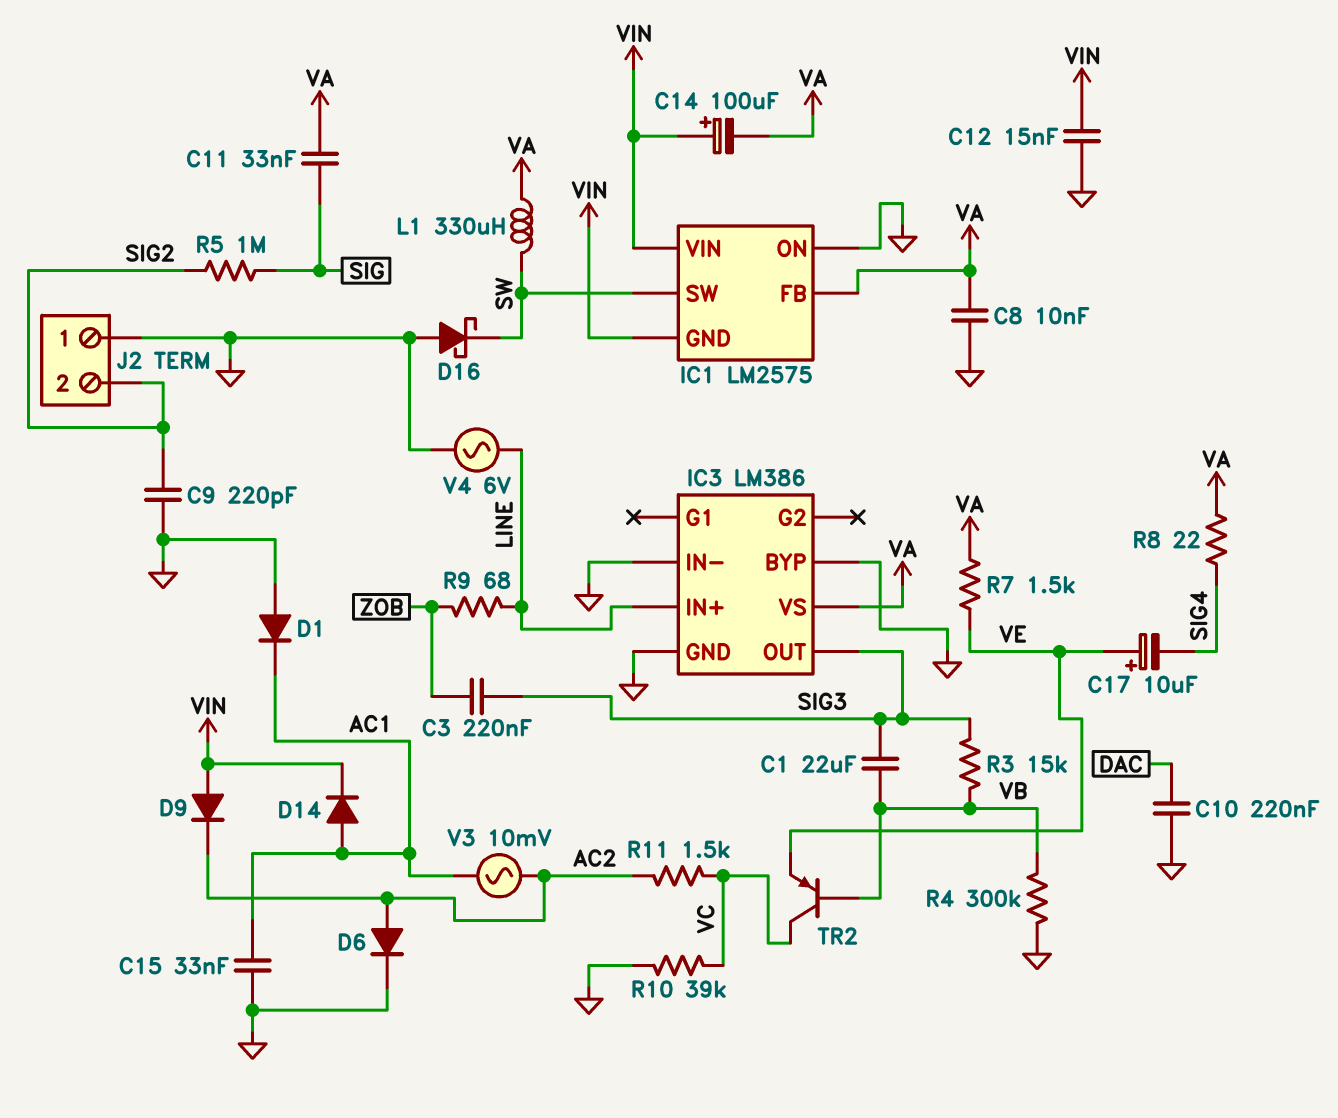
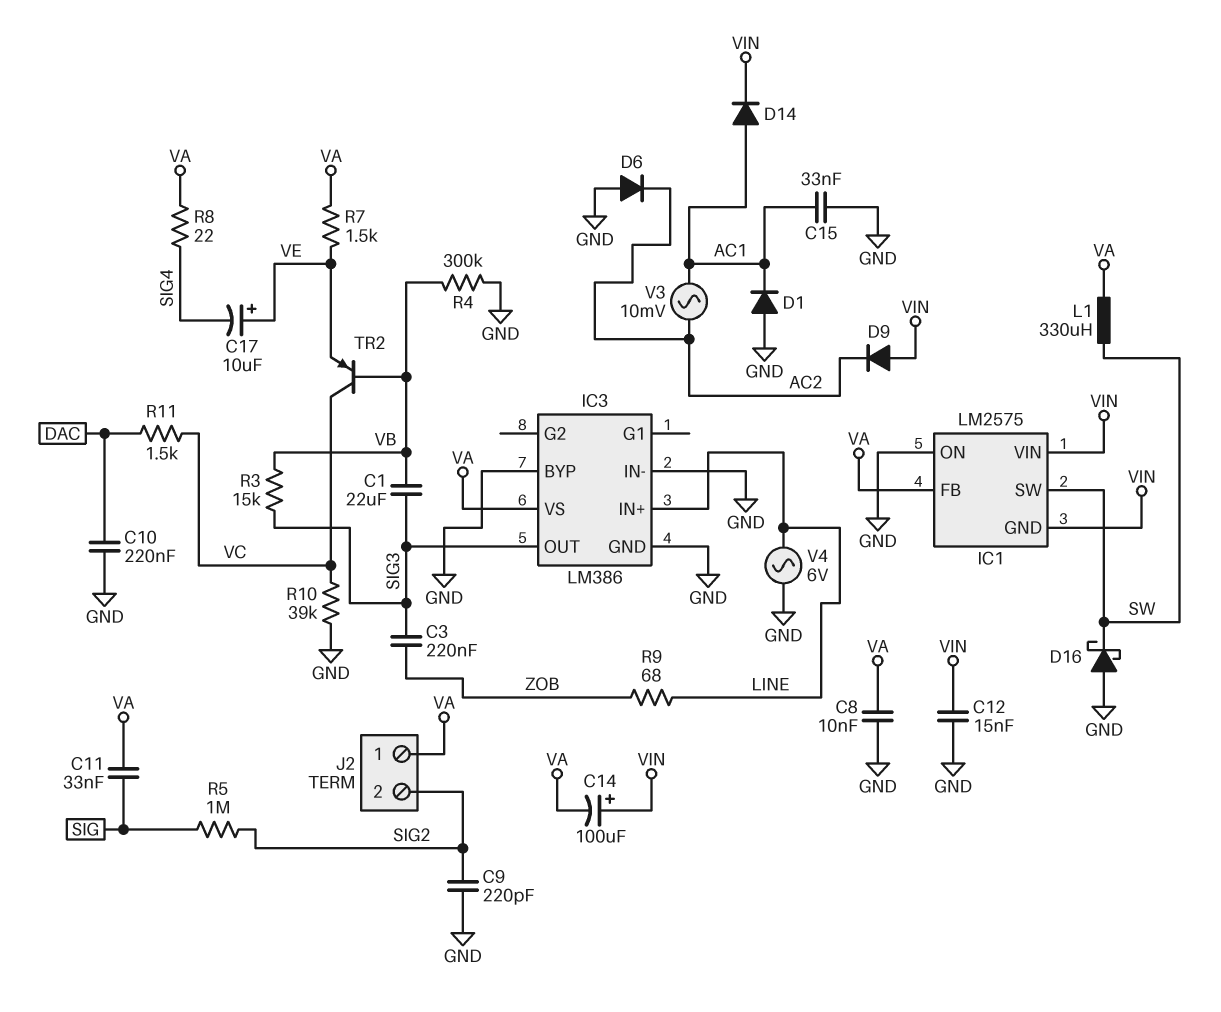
D6: diode (A AC2, K GND) -> diode (A GND, K AC2)
J2 pin 1: GND -> VA
R11: 1.5k (AC2, VC) -> 1.5k (DAC, VC)

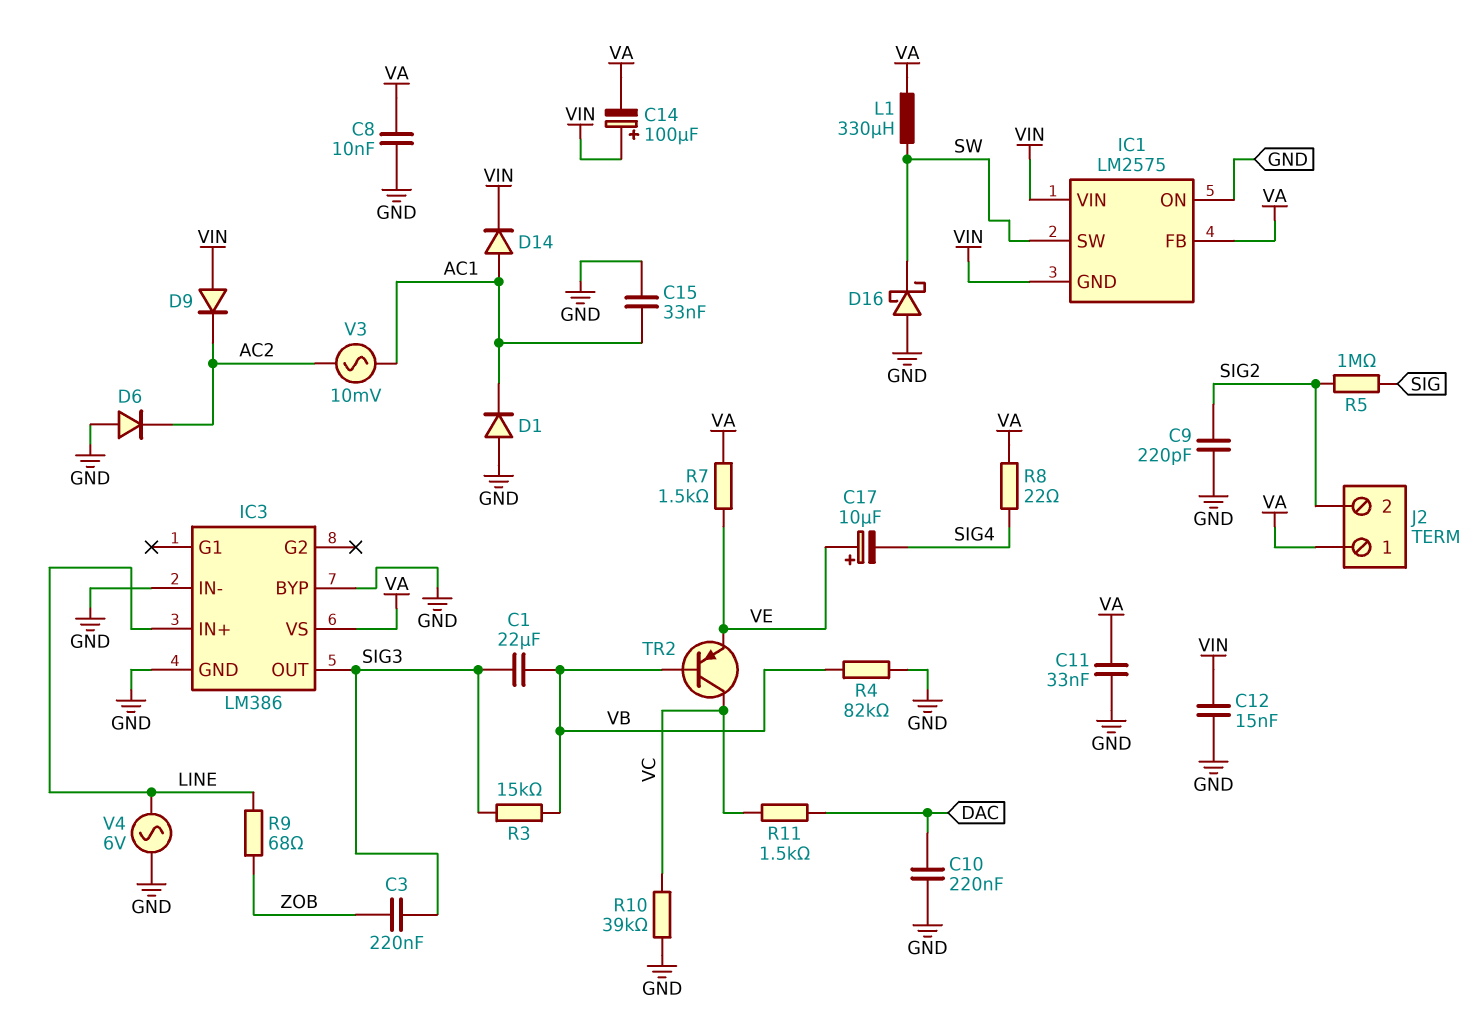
C11: 33nF (SIG, VA) -> 33nF (GND, VA)
R4: 300k (GND, VB) -> 82k (GND, VB)

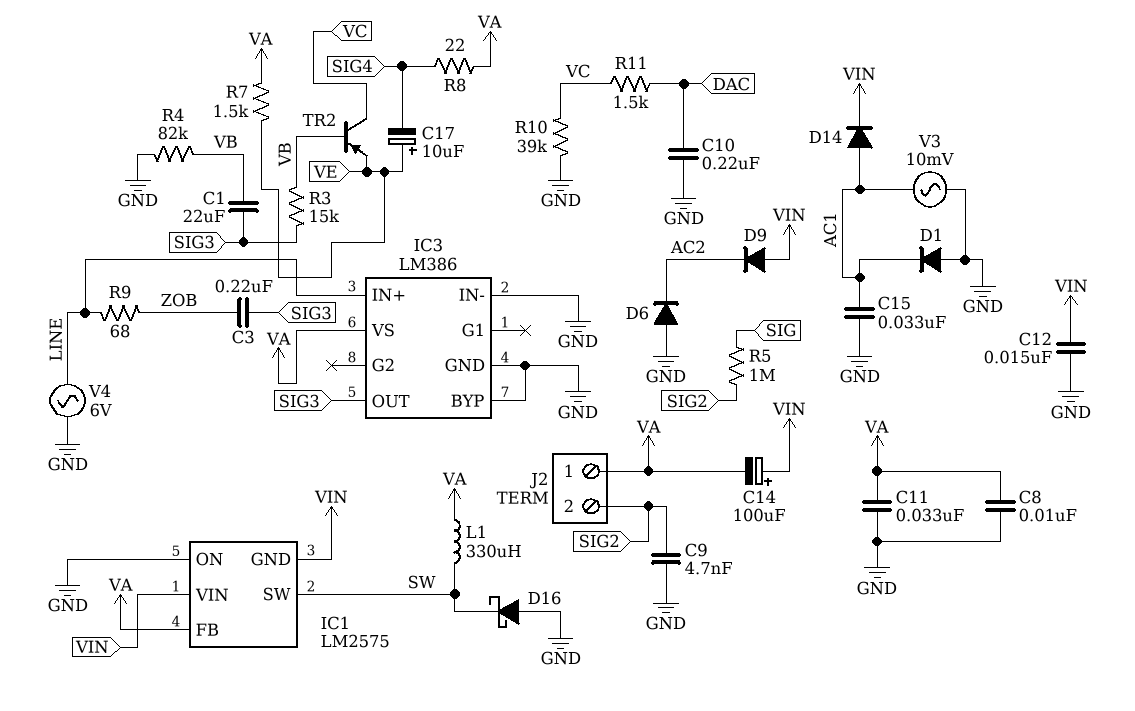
C9: 220pF (GND, SIG2) -> 4.7nF (GND, SIG2)
V3: AC 10mV (AC1, AC2) -> AC 10mV (AC1, GND)

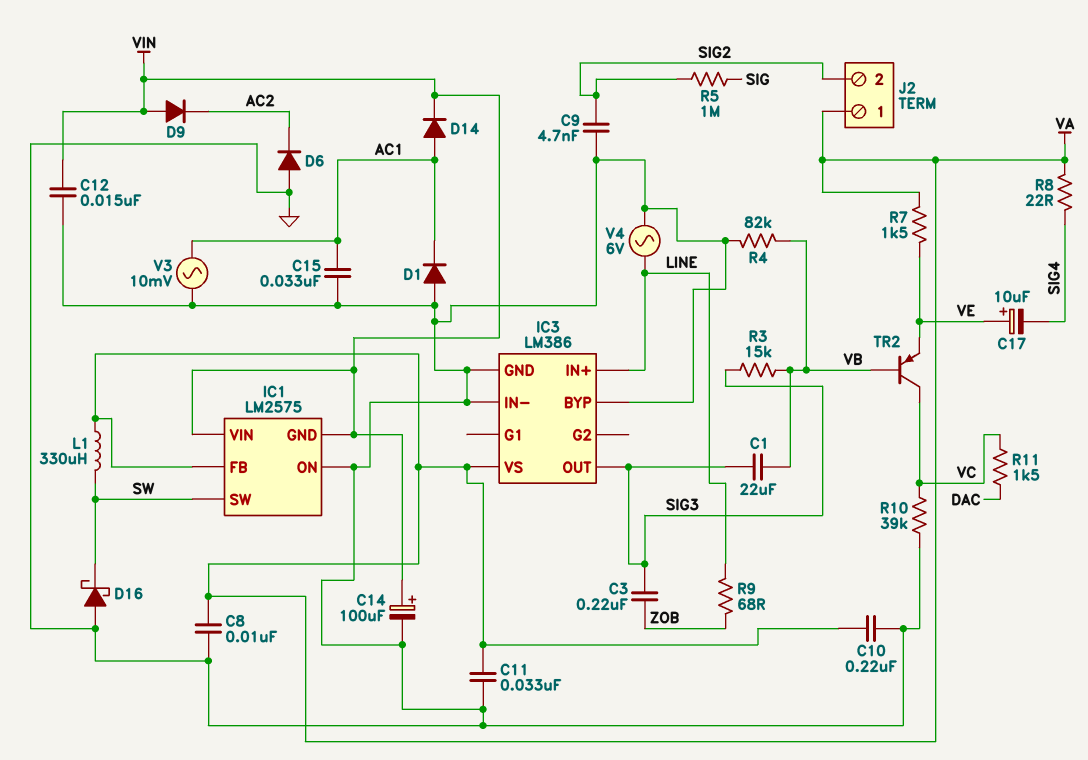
C10: 220nF (DAC, GND) -> 220nF (GND, VA)
C14: 100uF (plus VIN, minus VA) -> 100uF (plus VIN, minus GND)

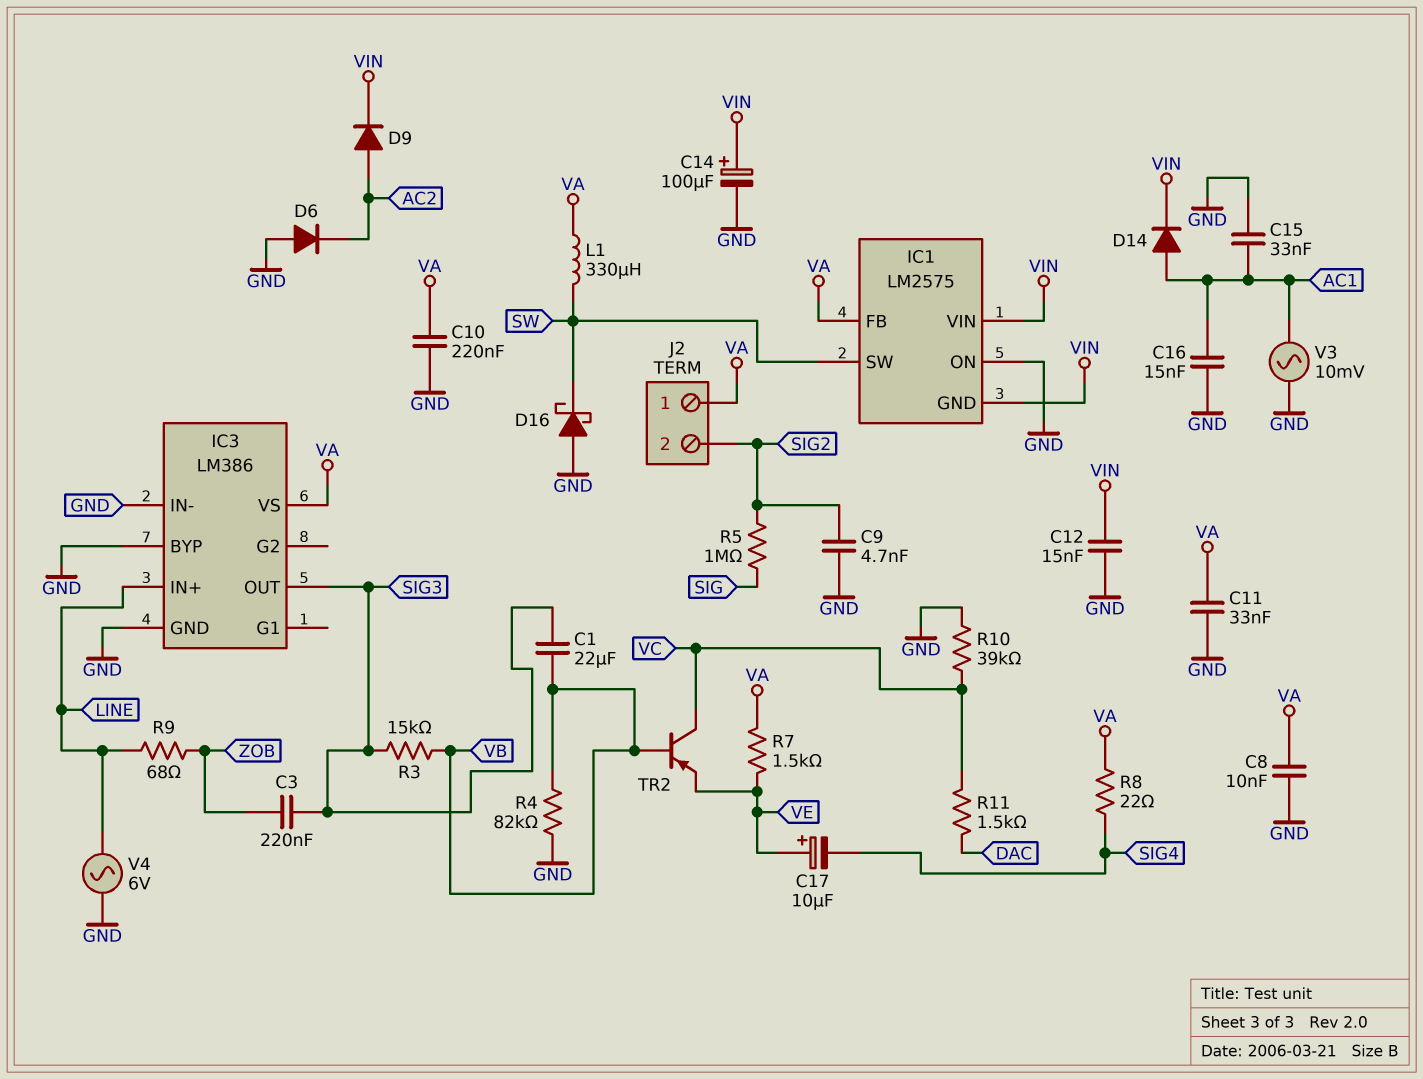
C16: none -> 15nF (AC1, GND)
D1: diode (A GND, K AC1) -> none
D9: diode (A VIN, K AC2) -> diode (A AC2, K VIN)

